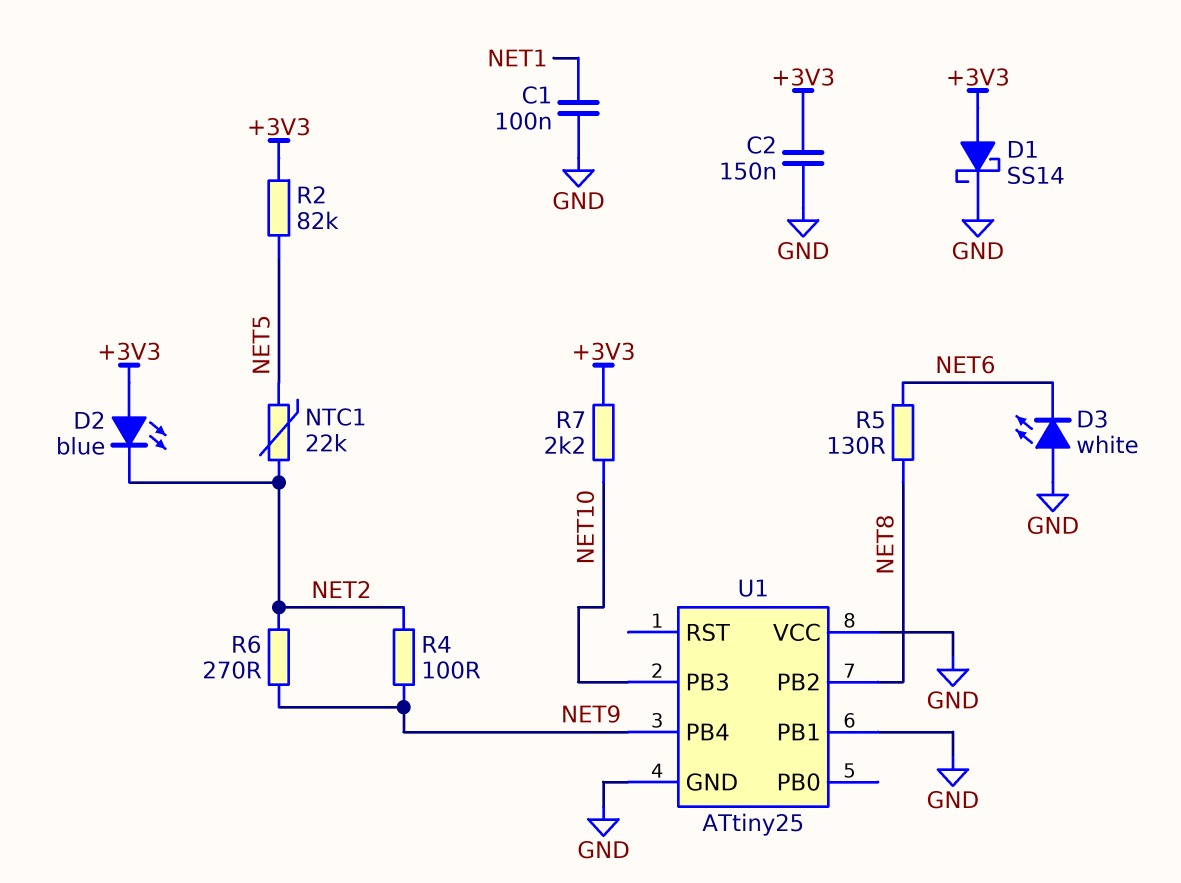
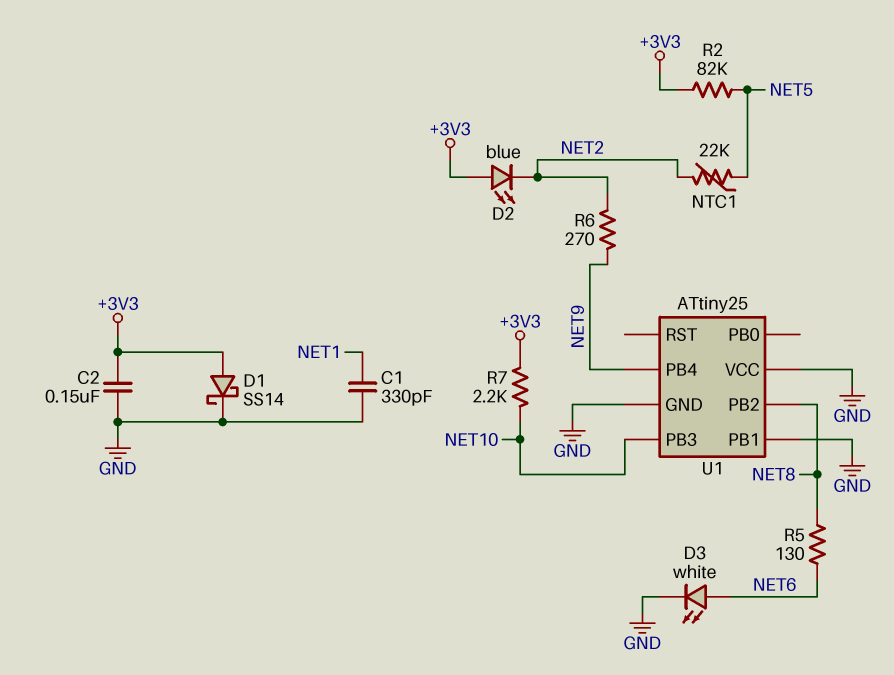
C1: 100nF (GND, NET1) -> 330pF (GND, NET1)
D3: LED white (A GND, K NET6) -> LED white (A NET6, K GND)
R4: 100 (NET2, NET9) -> none

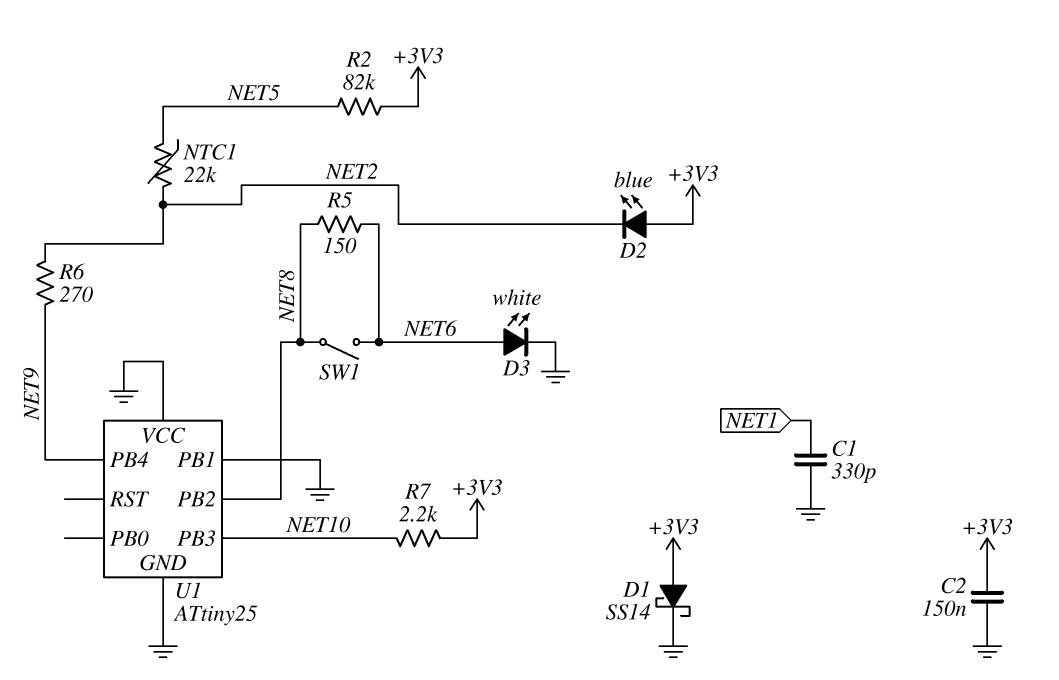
R5: 130 (NET6, NET8) -> 150 (NET6, NET8)
SW1: none -> switch (NET6, NET8)

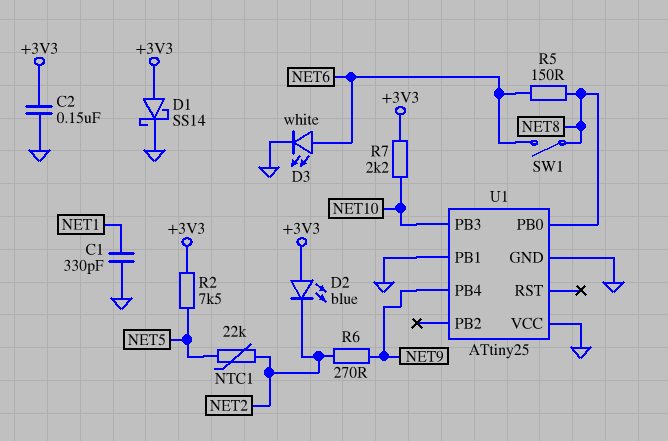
R2: 82k (+3V3, NET5) -> 7.5k (+3V3, NET5)
U1 pin PB0: none -> NET8
U1 pin PB2: NET8 -> none

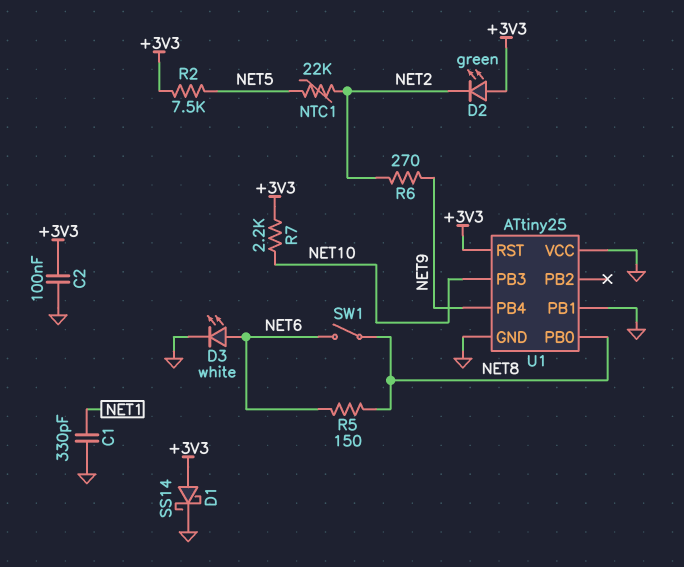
C2: 150nF (+3V3, GND) -> 100nF (+3V3, GND)
D2: LED blue (A +3V3, K NET2) -> LED green (A +3V3, K NET2)
U1 pin RST: none -> +3V3

